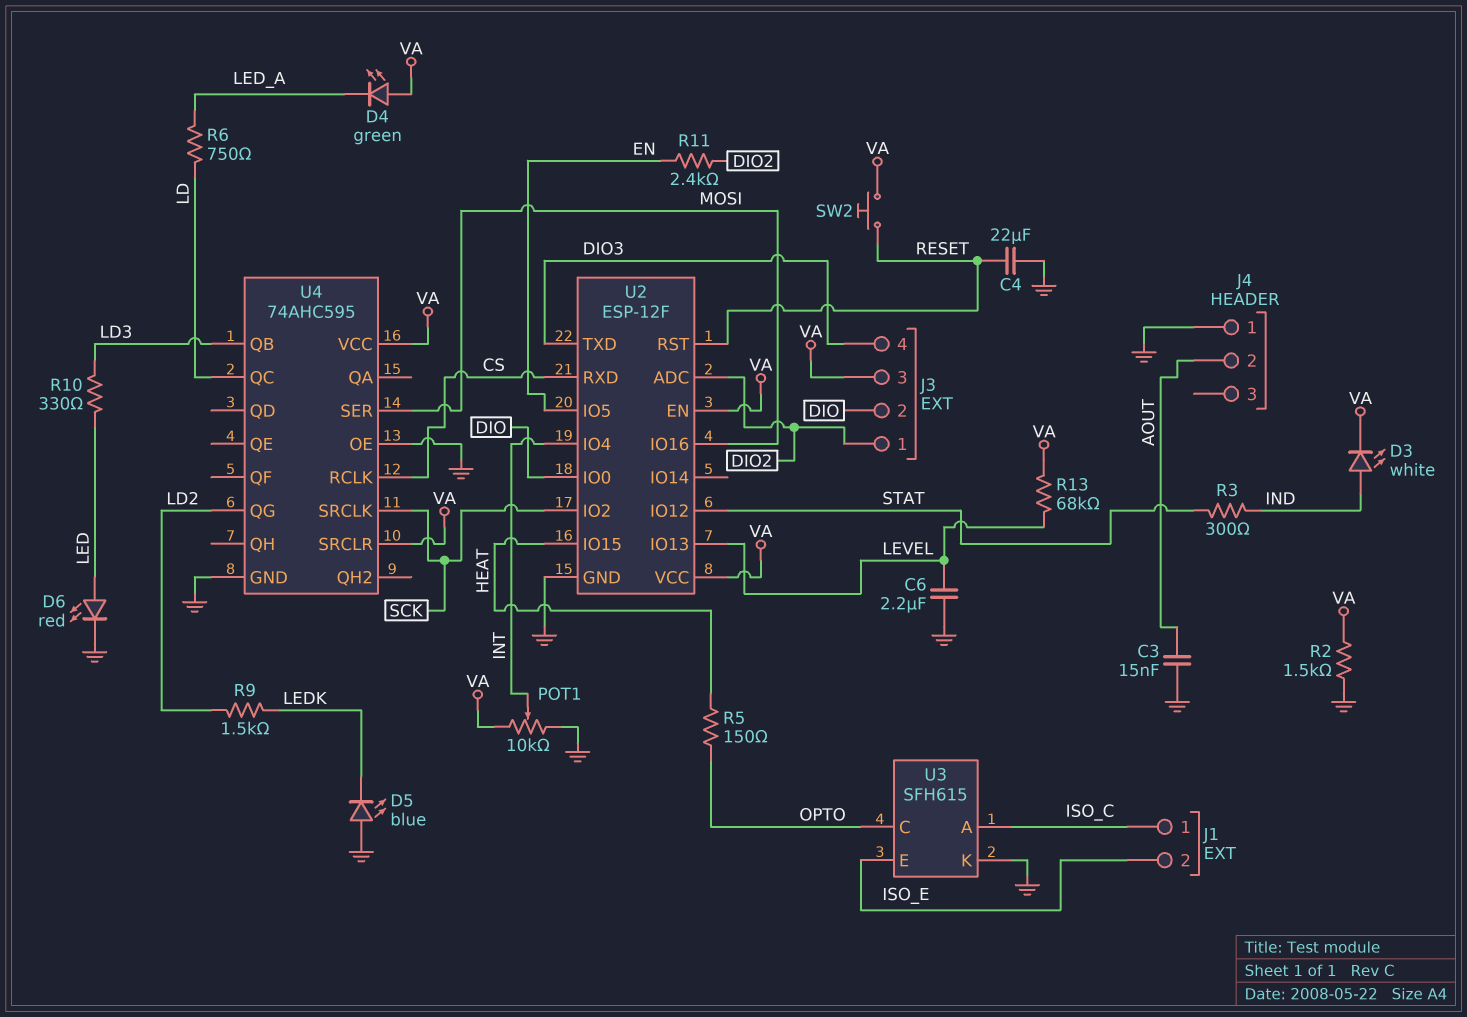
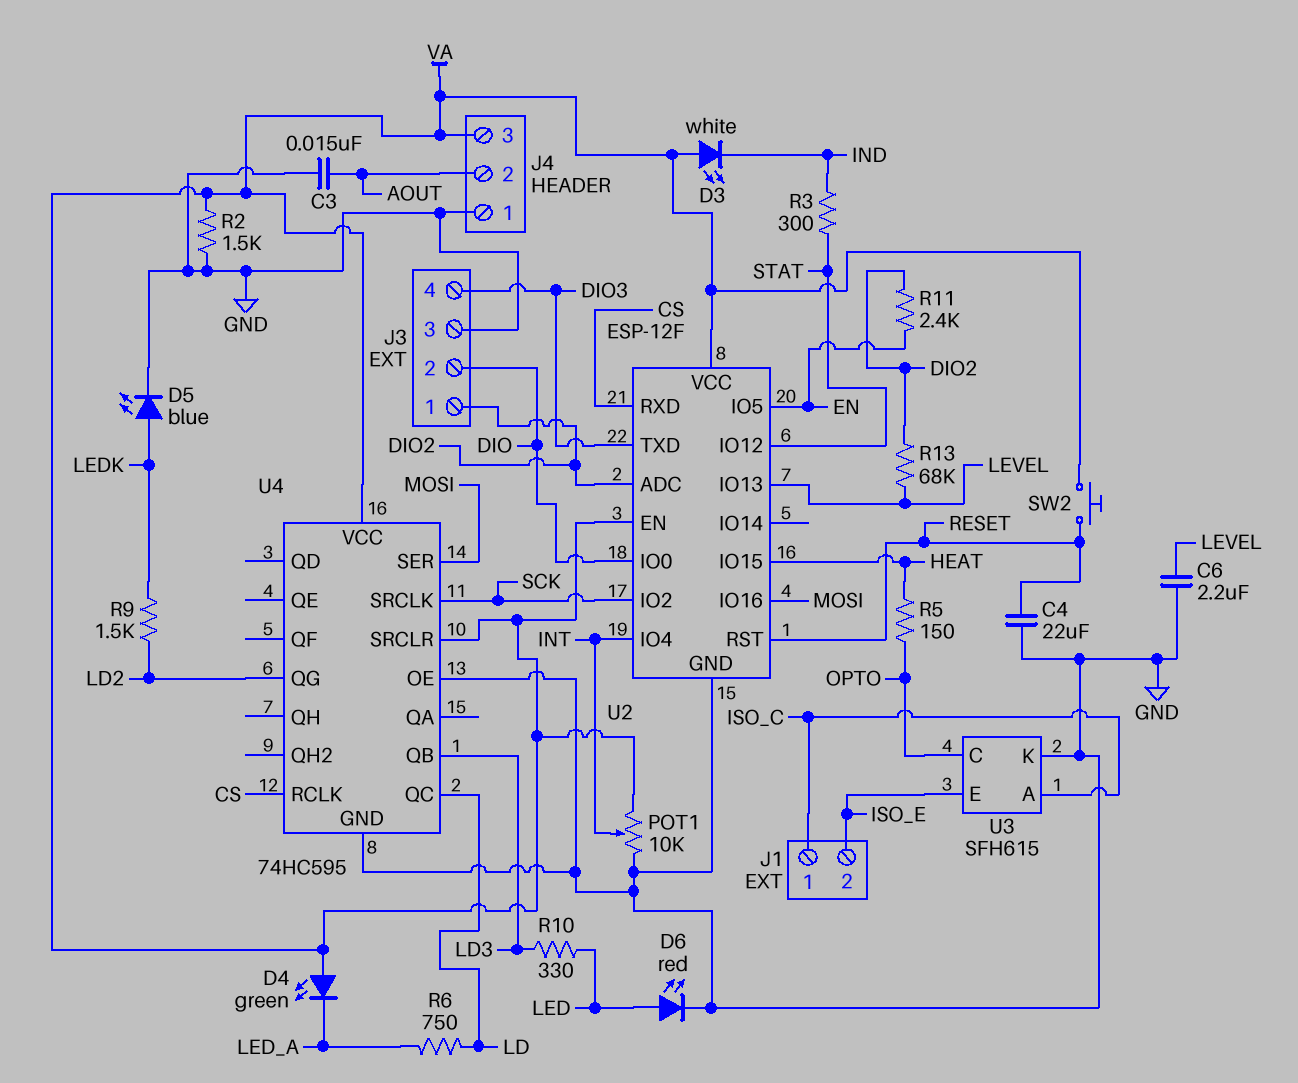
D3: LED white (A IND, K VA) -> LED white (A VA, K IND)
D5: LED blue (A GND, K LEDK) -> LED blue (A LEDK, K GND)
J3 pin 3: VA -> GND
J4 pin 3: none -> VA
R13: 68k (LEVEL, VA) -> 68k (DIO2, LEVEL)
U4: 74AHC595 -> 74HC595

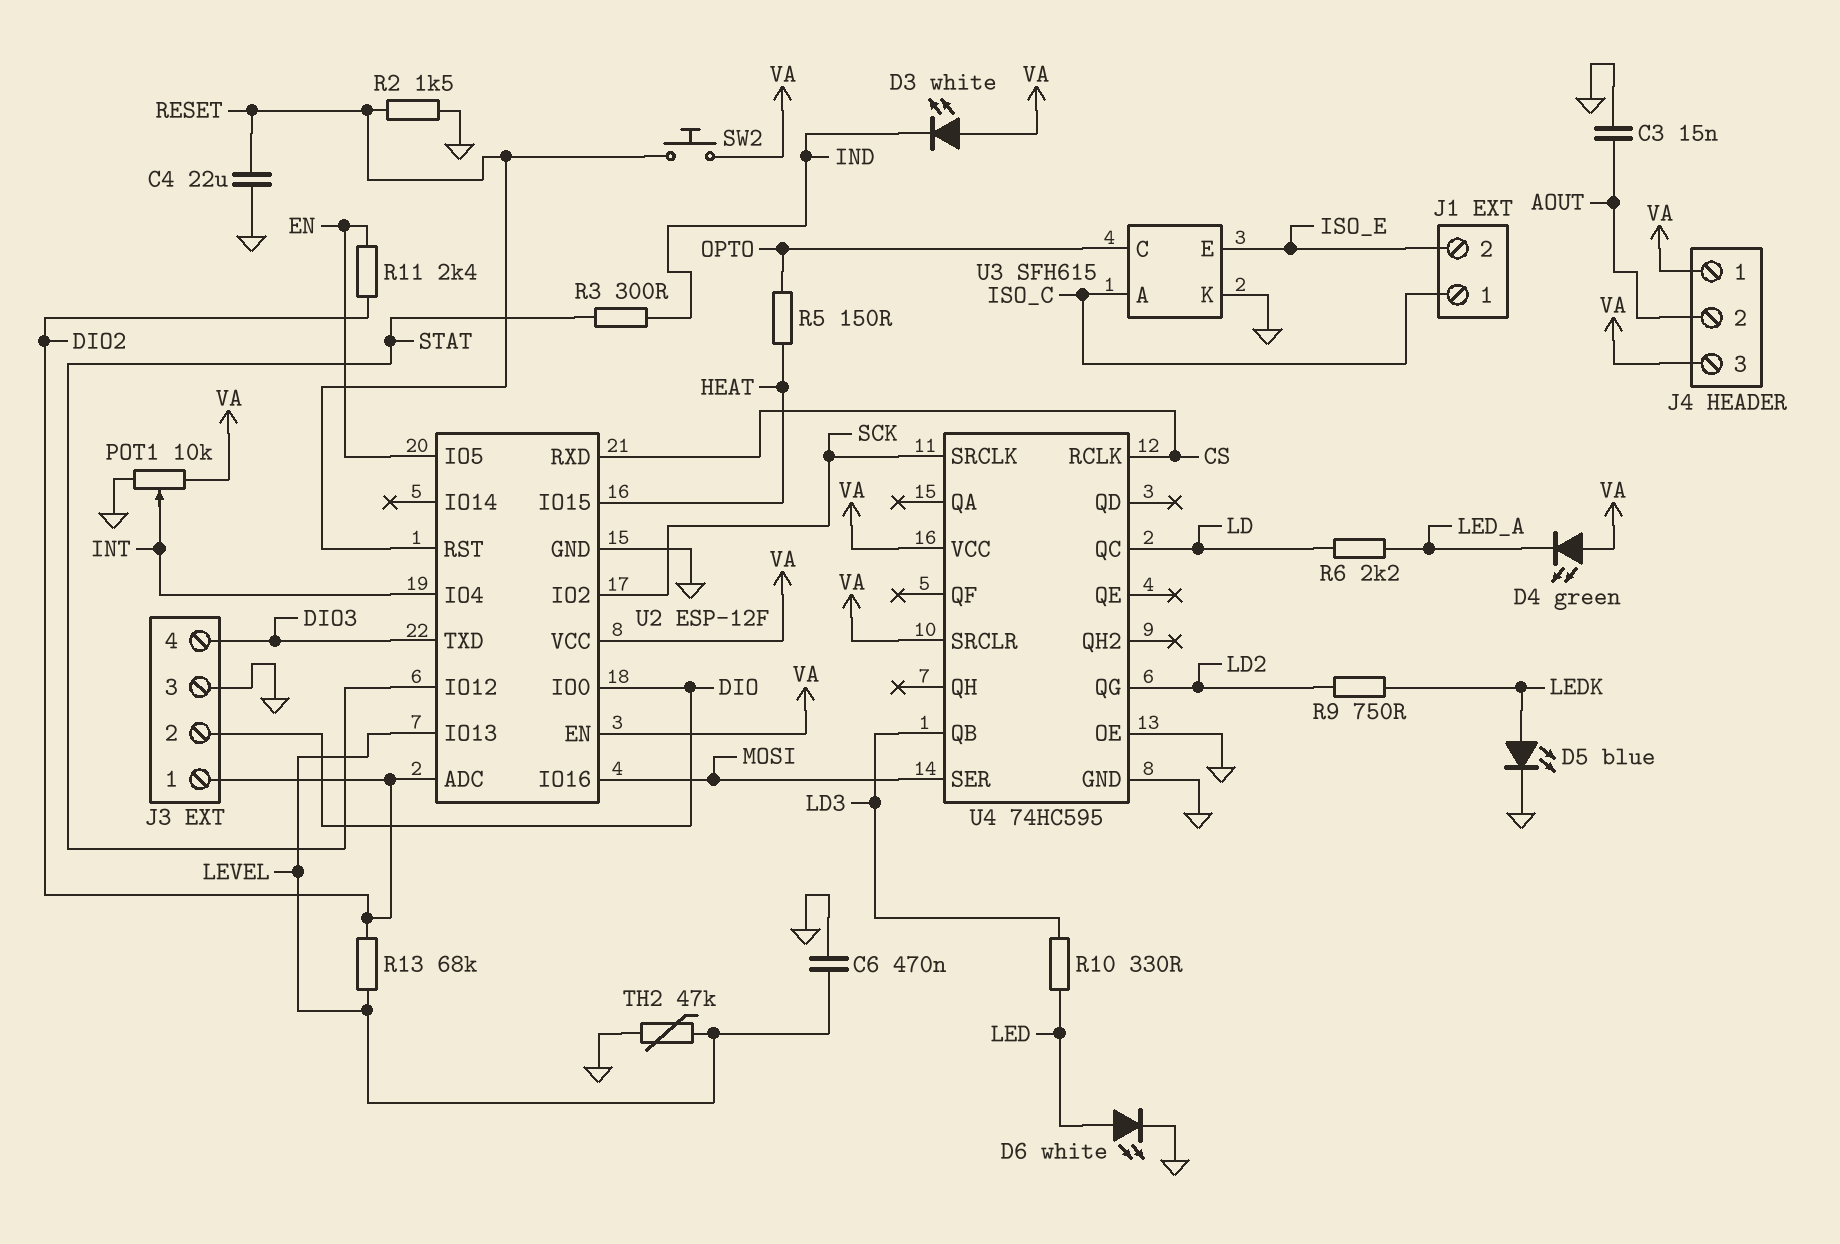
C6: 2.2uF (GND, LEVEL) -> 470nF (GND, LEVEL)
D6: LED red (A LED, K GND) -> LED white (A LED, K GND)
J4 pin 1: GND -> VA
R2: 1.5k (GND, VA) -> 1.5k (GND, RESET)
R6: 750 (LD, LED_A) -> 2.2k (LD, LED_A)
R9: 1.5k (LD2, LEDK) -> 750 (LD2, LEDK)
TH2: none -> 47k (GND, LEVEL)

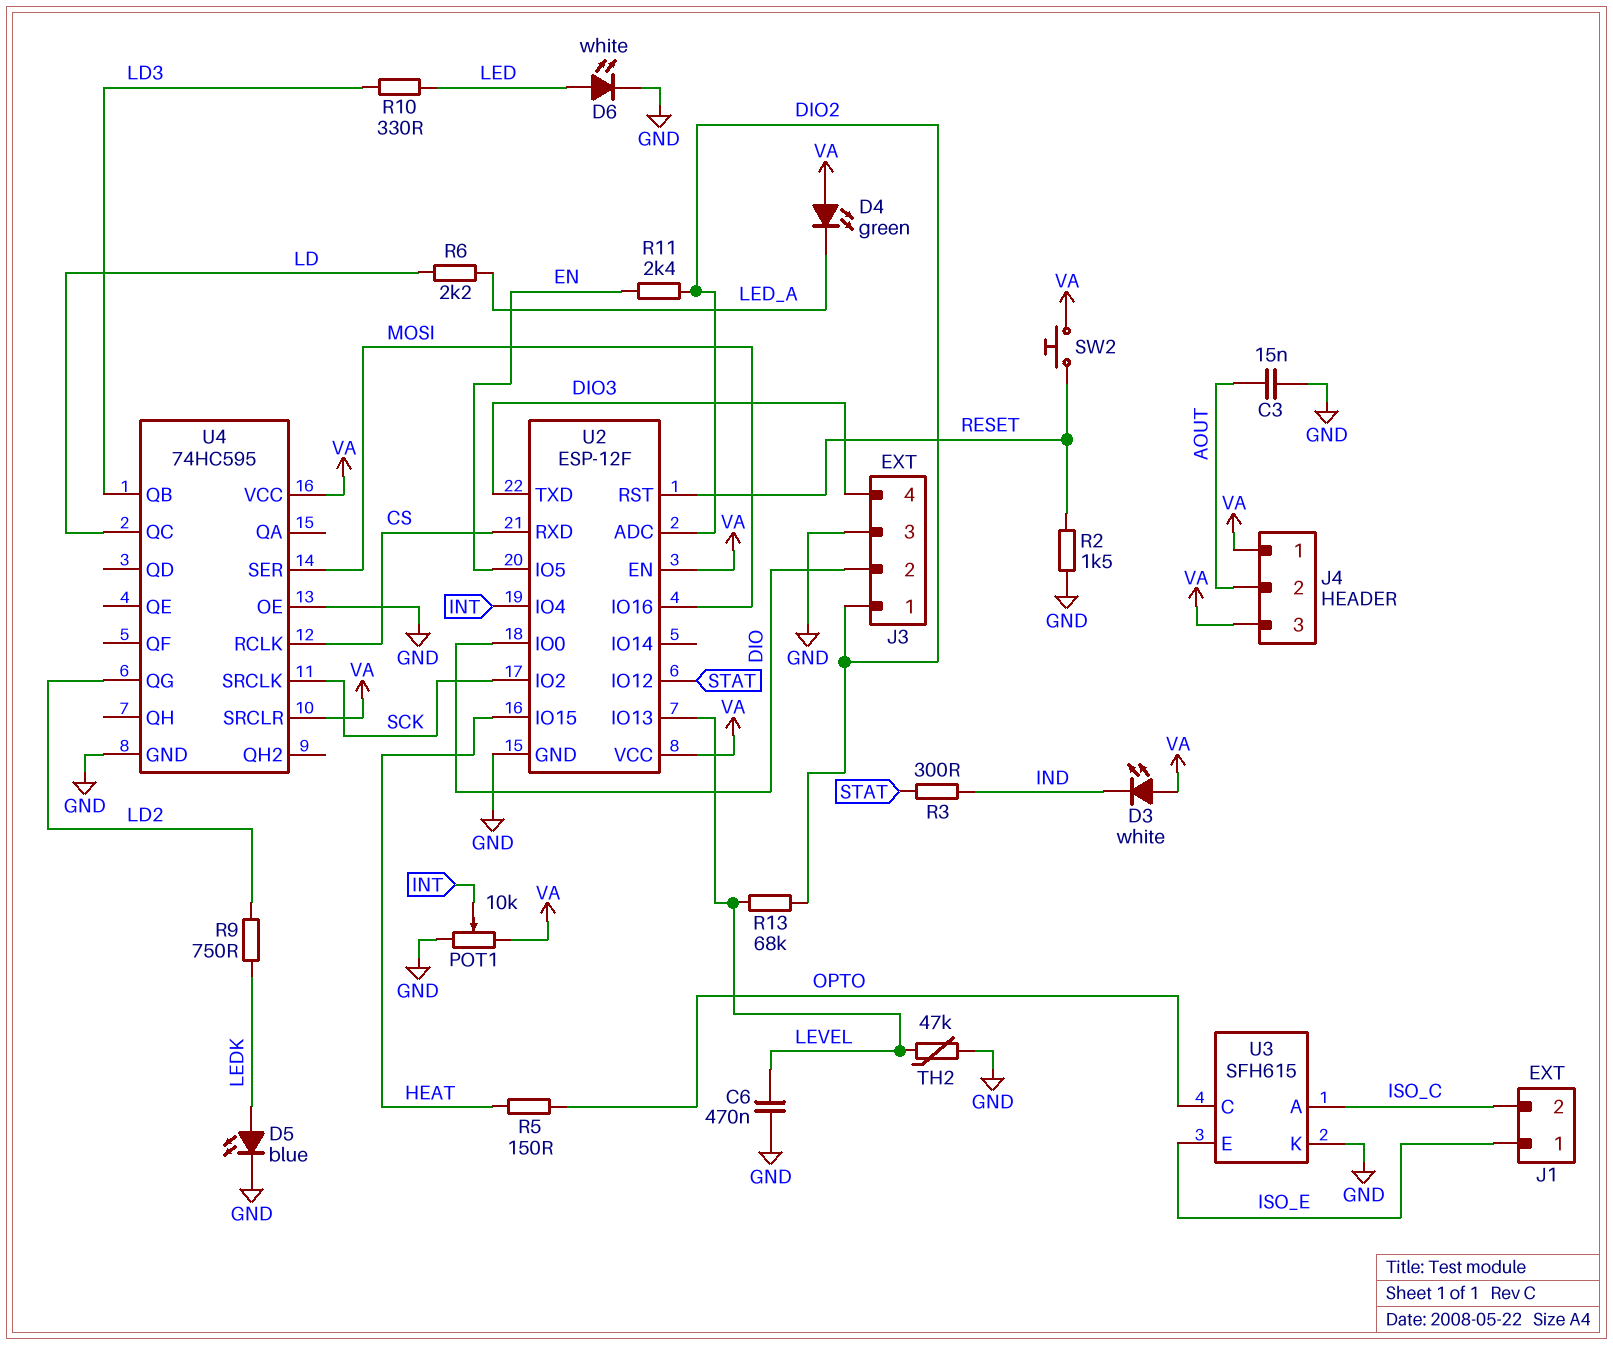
C4: 22uF (GND, RESET) -> none
J1 pin 1: ISO_C -> ISO_E
J1 pin 2: ISO_E -> ISO_C

